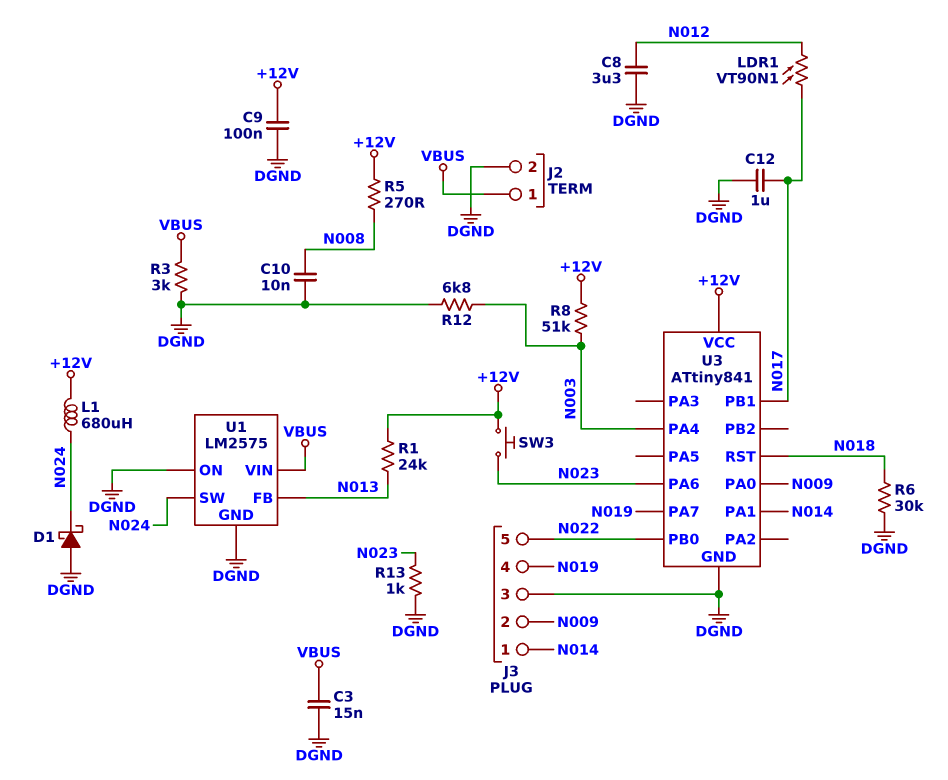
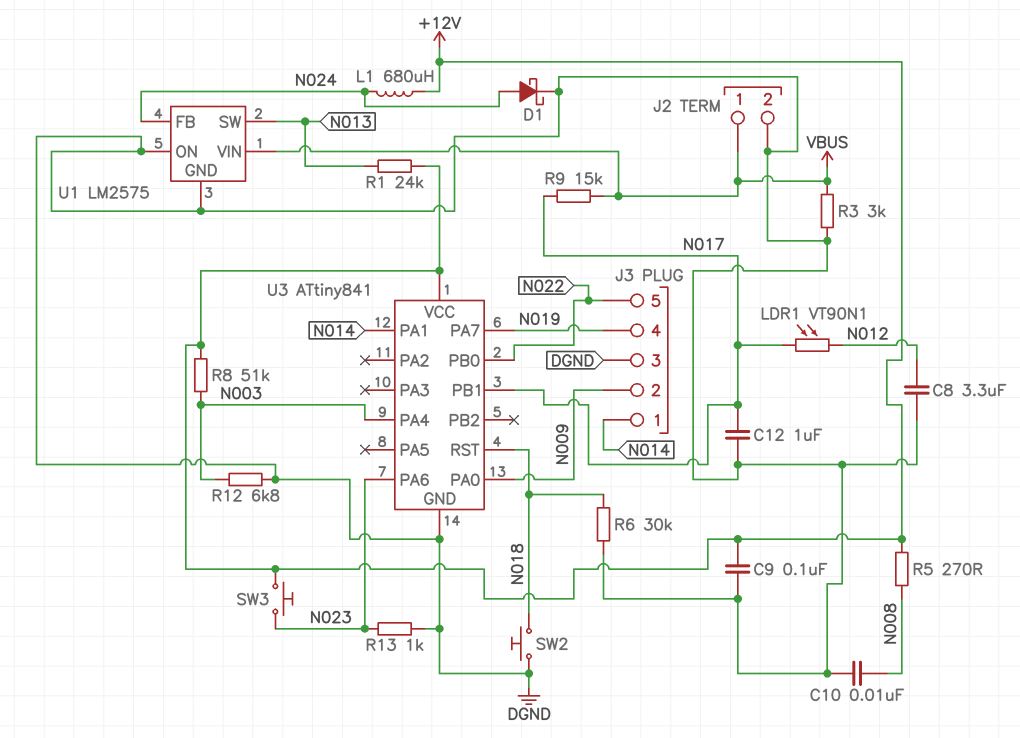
C3: 15nF (DGND, VBUS) -> none
D1: schottky (A DGND, K N024) -> schottky (A N024, K DGND)
R9: none -> 15k (N017, VBUS)
SW2: none -> button (DGND, N018)
U1 pin FB: N013 -> N024
U1 pin SW: N024 -> N013

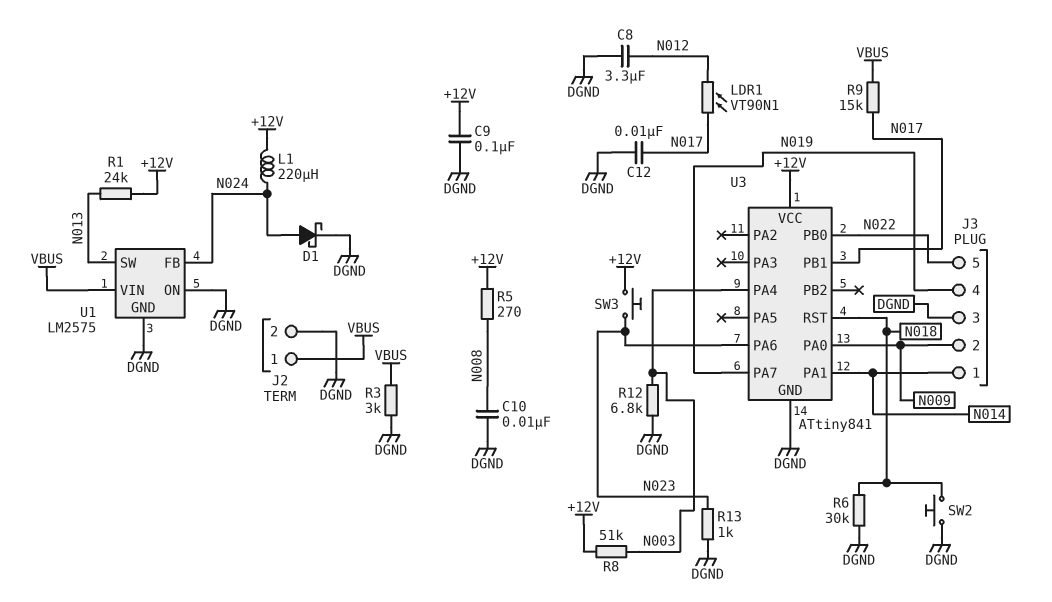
C12: 1uF (DGND, N017) -> 10nF (DGND, N017)
L1: 680uH (+12V, N024) -> 220uH (+12V, N024)

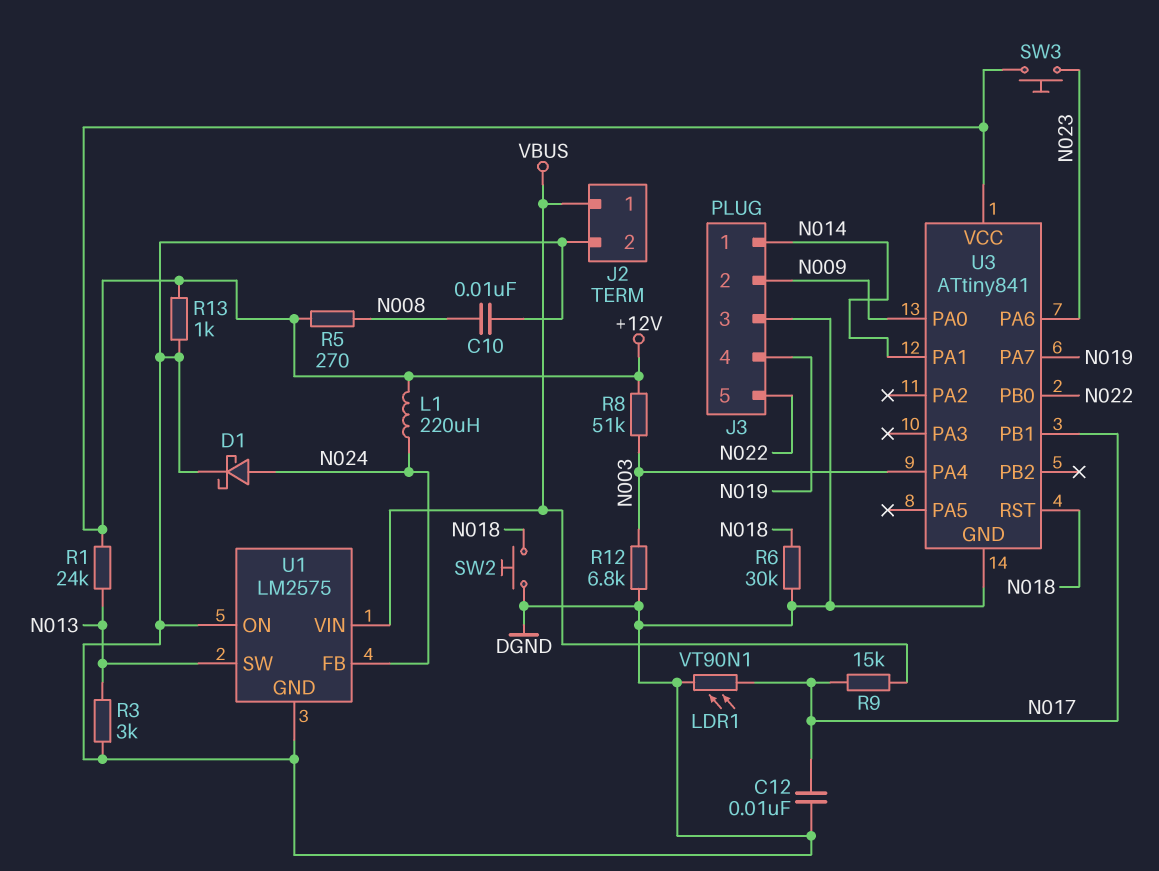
C8: 3.3uF (DGND, N012) -> none
C9: 100nF (+12V, DGND) -> none
LDR1: VT90N1 (N012, N017) -> VT90N1 (DGND, N017)
R3: 3k (DGND, VBUS) -> 3k (DGND, N013)
R13: 1k (DGND, N023) -> 1k (+12V, DGND)

